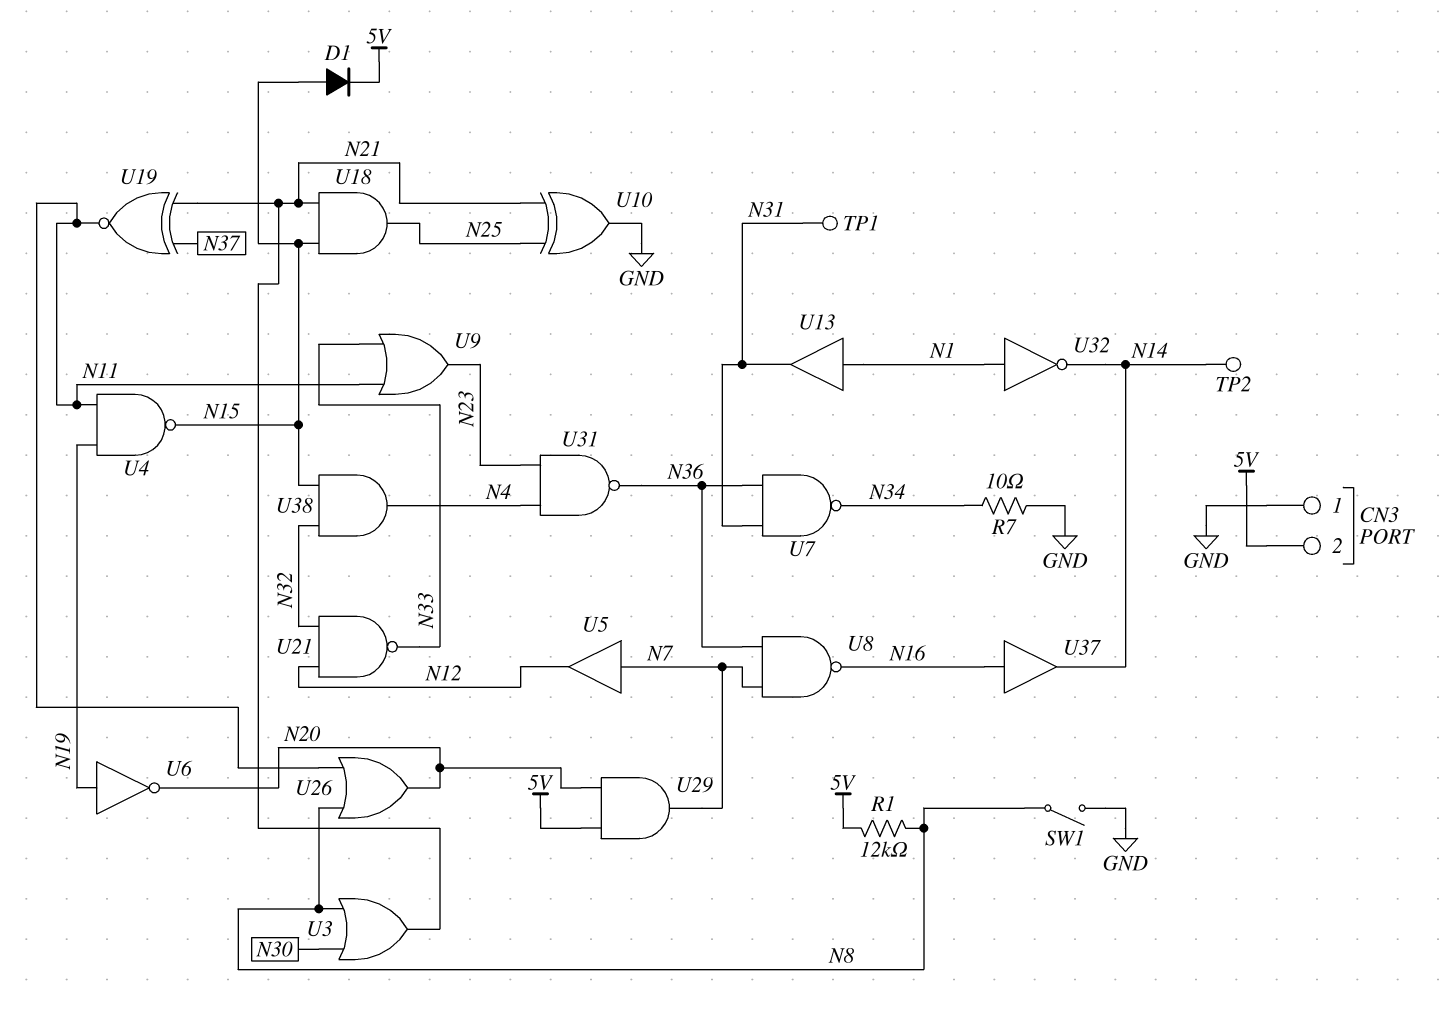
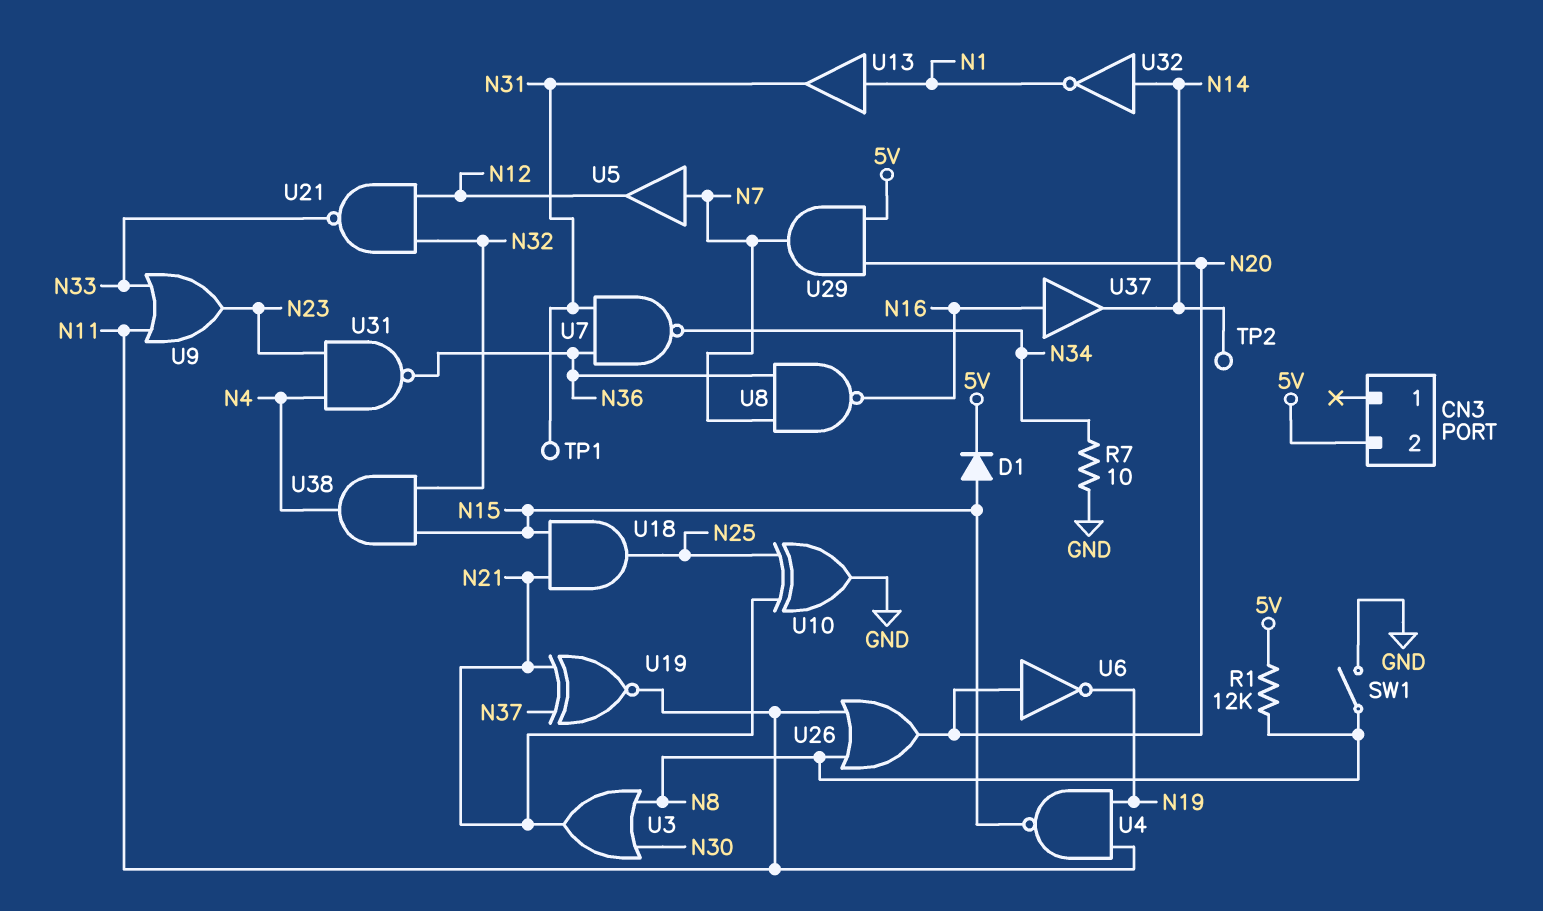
CN3 pin 1: GND -> none
U6: NOT (in N19, out N20) -> NOT (in N20, out N19)
U32: NOT (in N1, out N14) -> NOT (in N14, out N1)

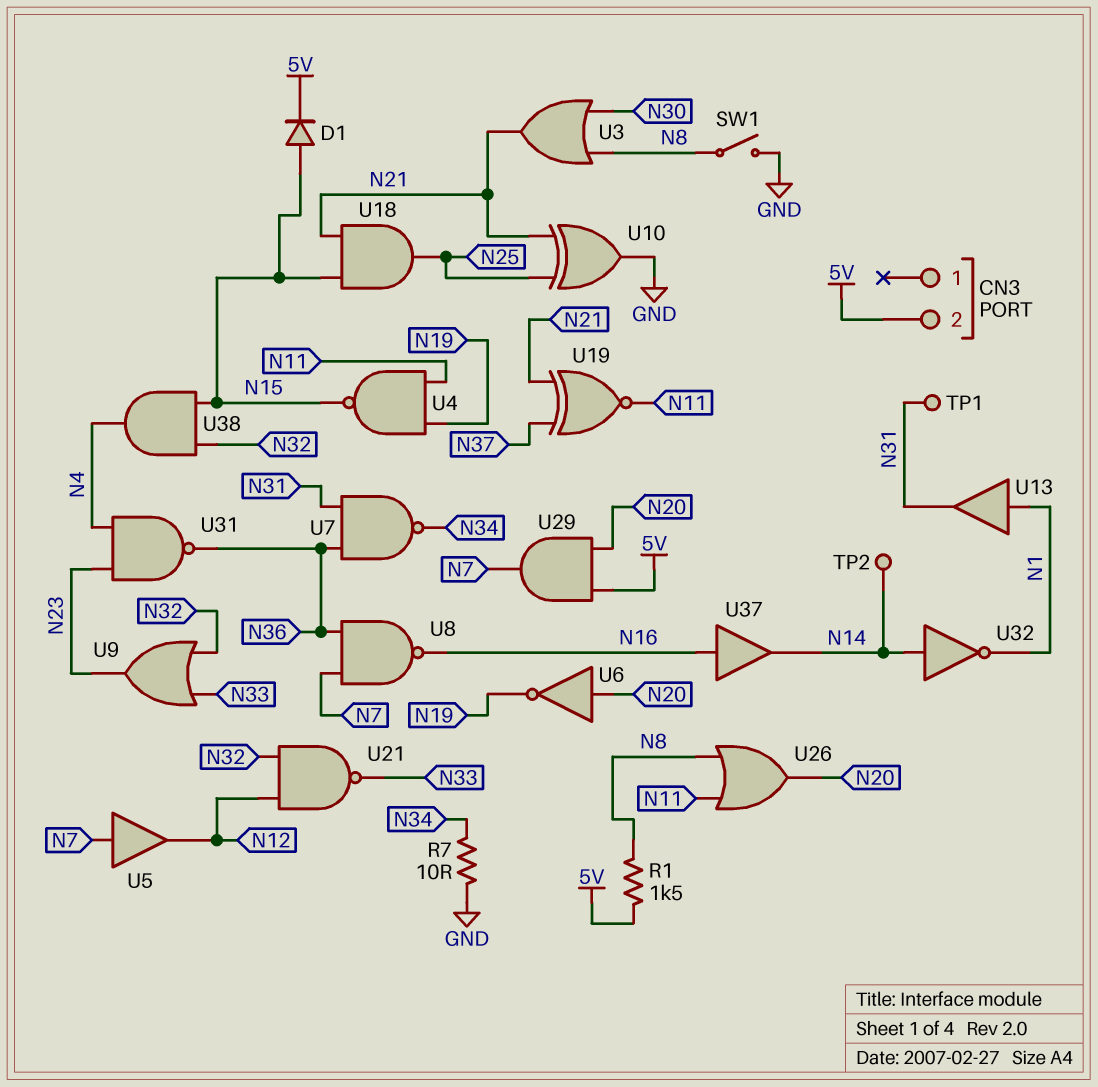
R1: 12k (5V, N8) -> 1.5k (5V, N8)
U9: OR (in N11, in N33, out N23) -> OR (in N32, in N33, out N23)

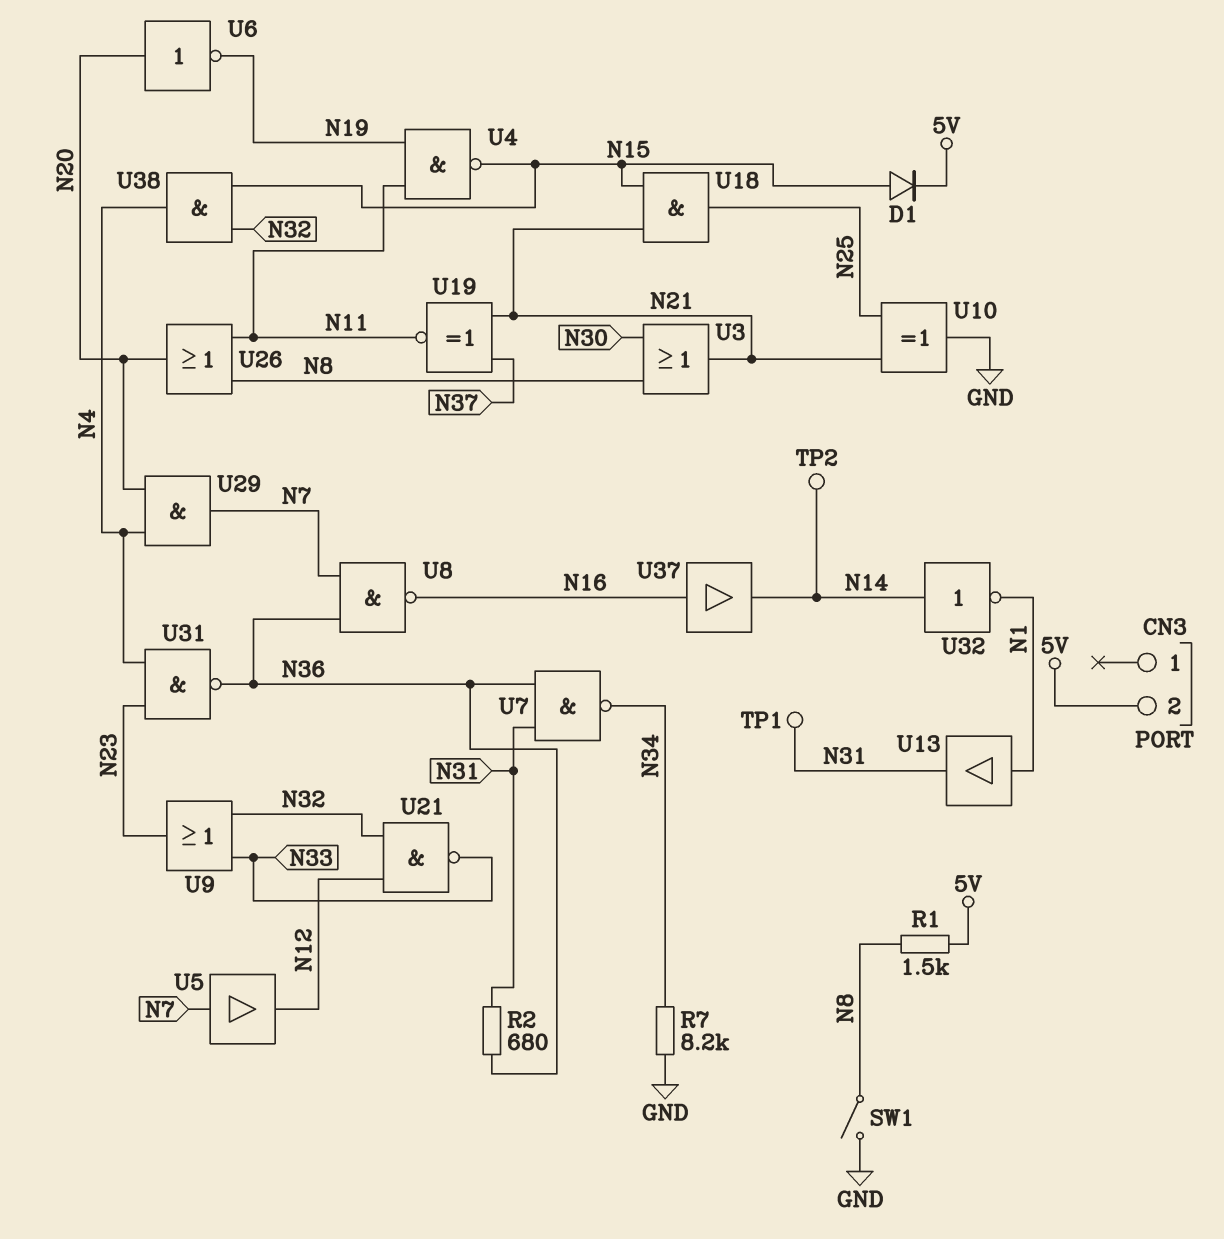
R2: none -> 680 (N31, N36)
R7: 10 (GND, N34) -> 8.2k (GND, N34)
U29: AND (in 5V, in N20, out N7) -> AND (in N4, in N20, out N7)

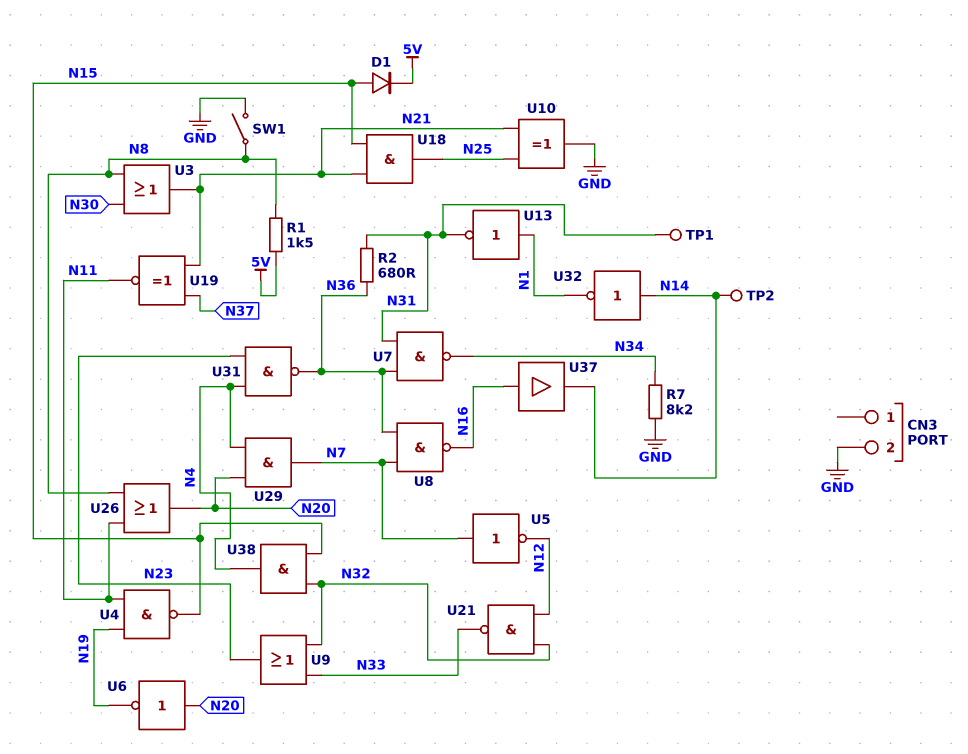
CN3 pin 2: 5V -> GND
U5: buffer (in N7, out N12) -> NOT (in N7, out N12)
U13: buffer (in N1, out N31) -> NOT (in N1, out N31)

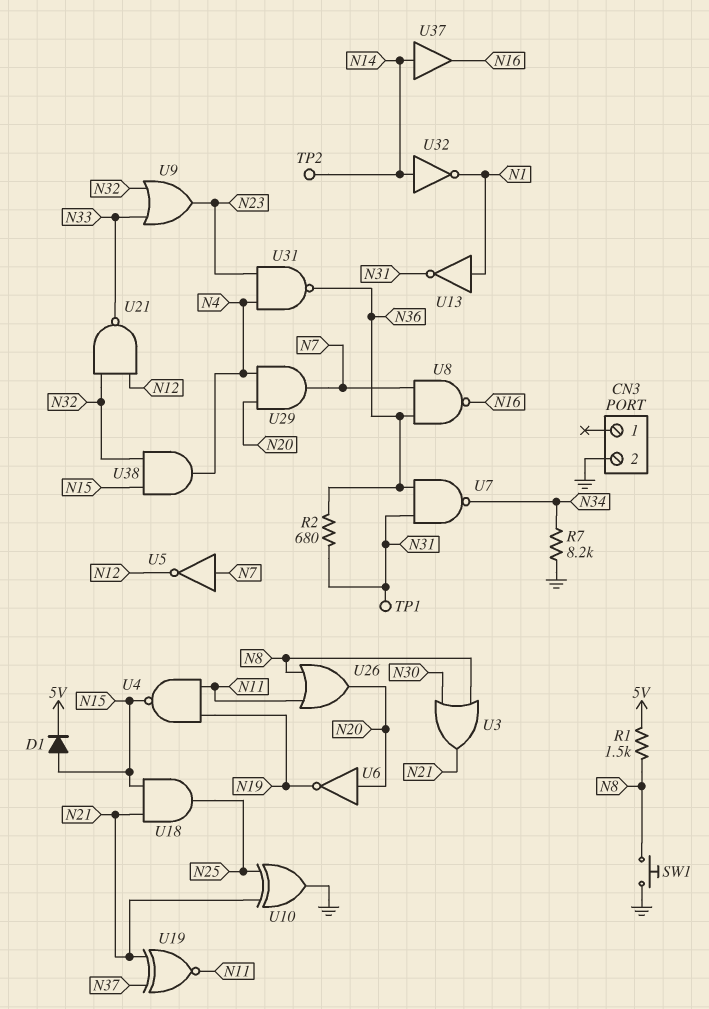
SW1: switch (GND, N8) -> button (GND, N8)
U37: buffer (in N16, out N14) -> buffer (in N14, out N16)

